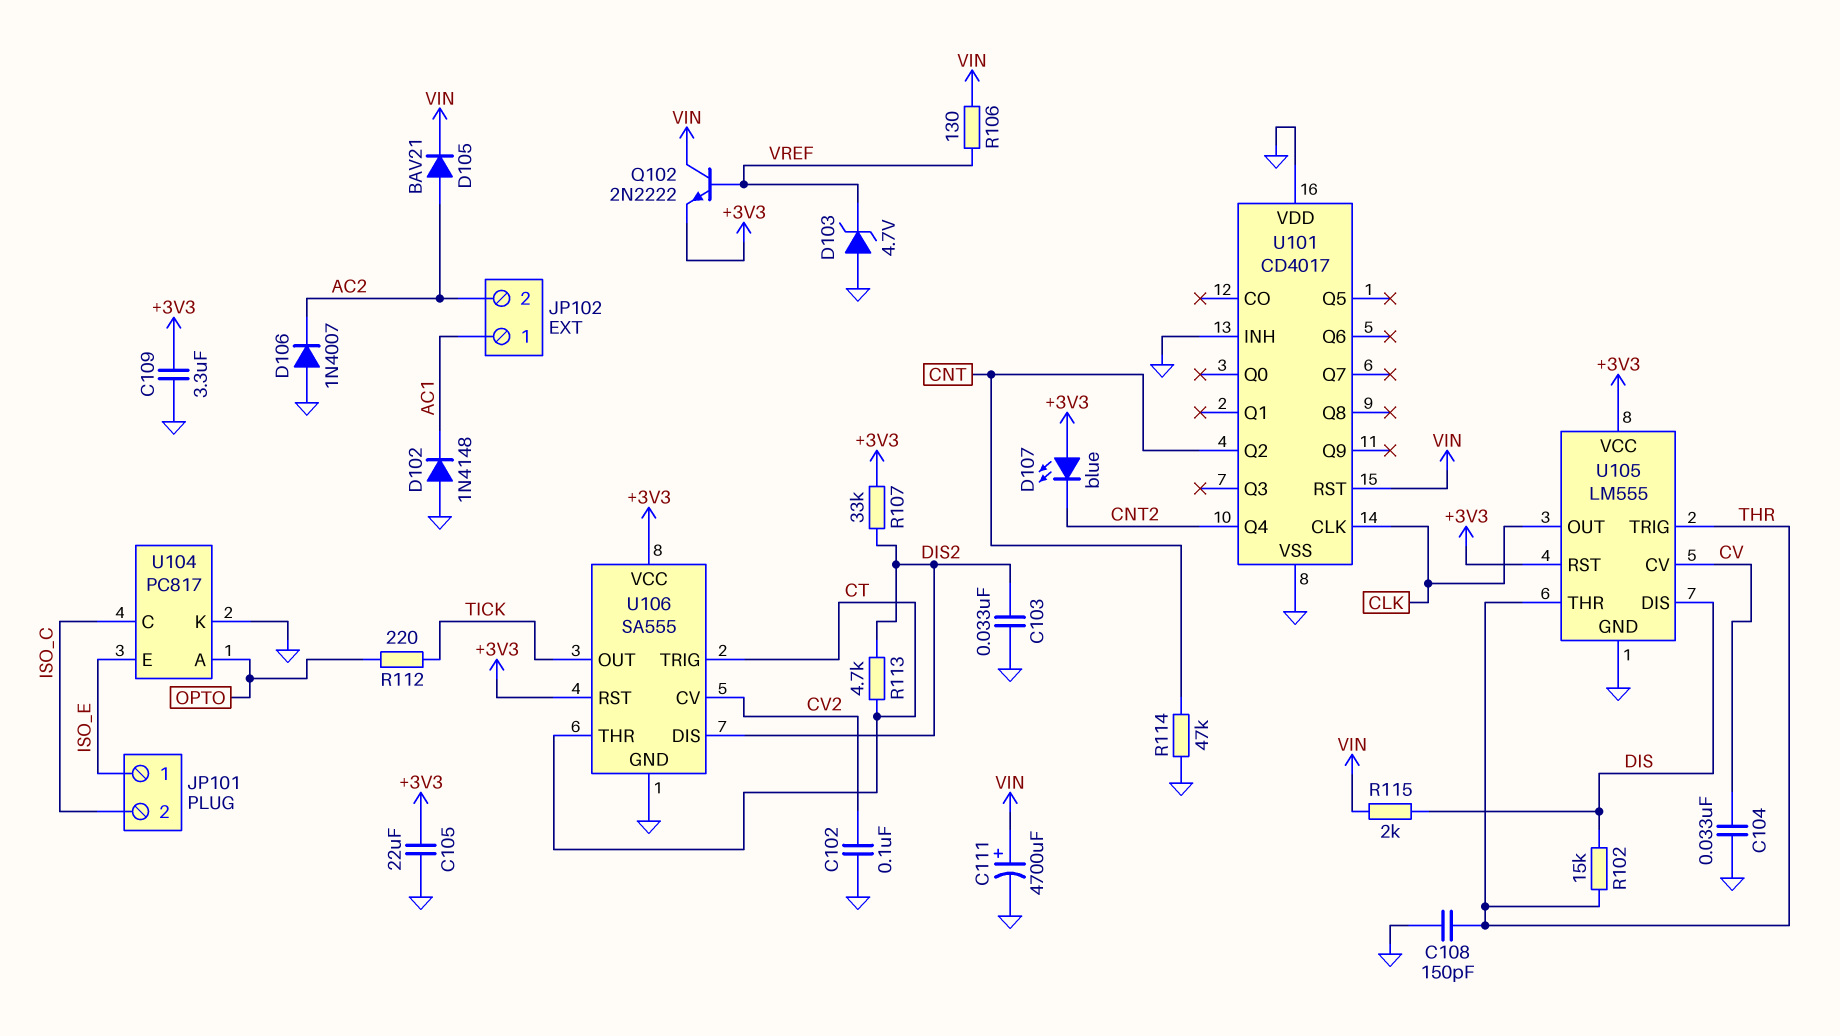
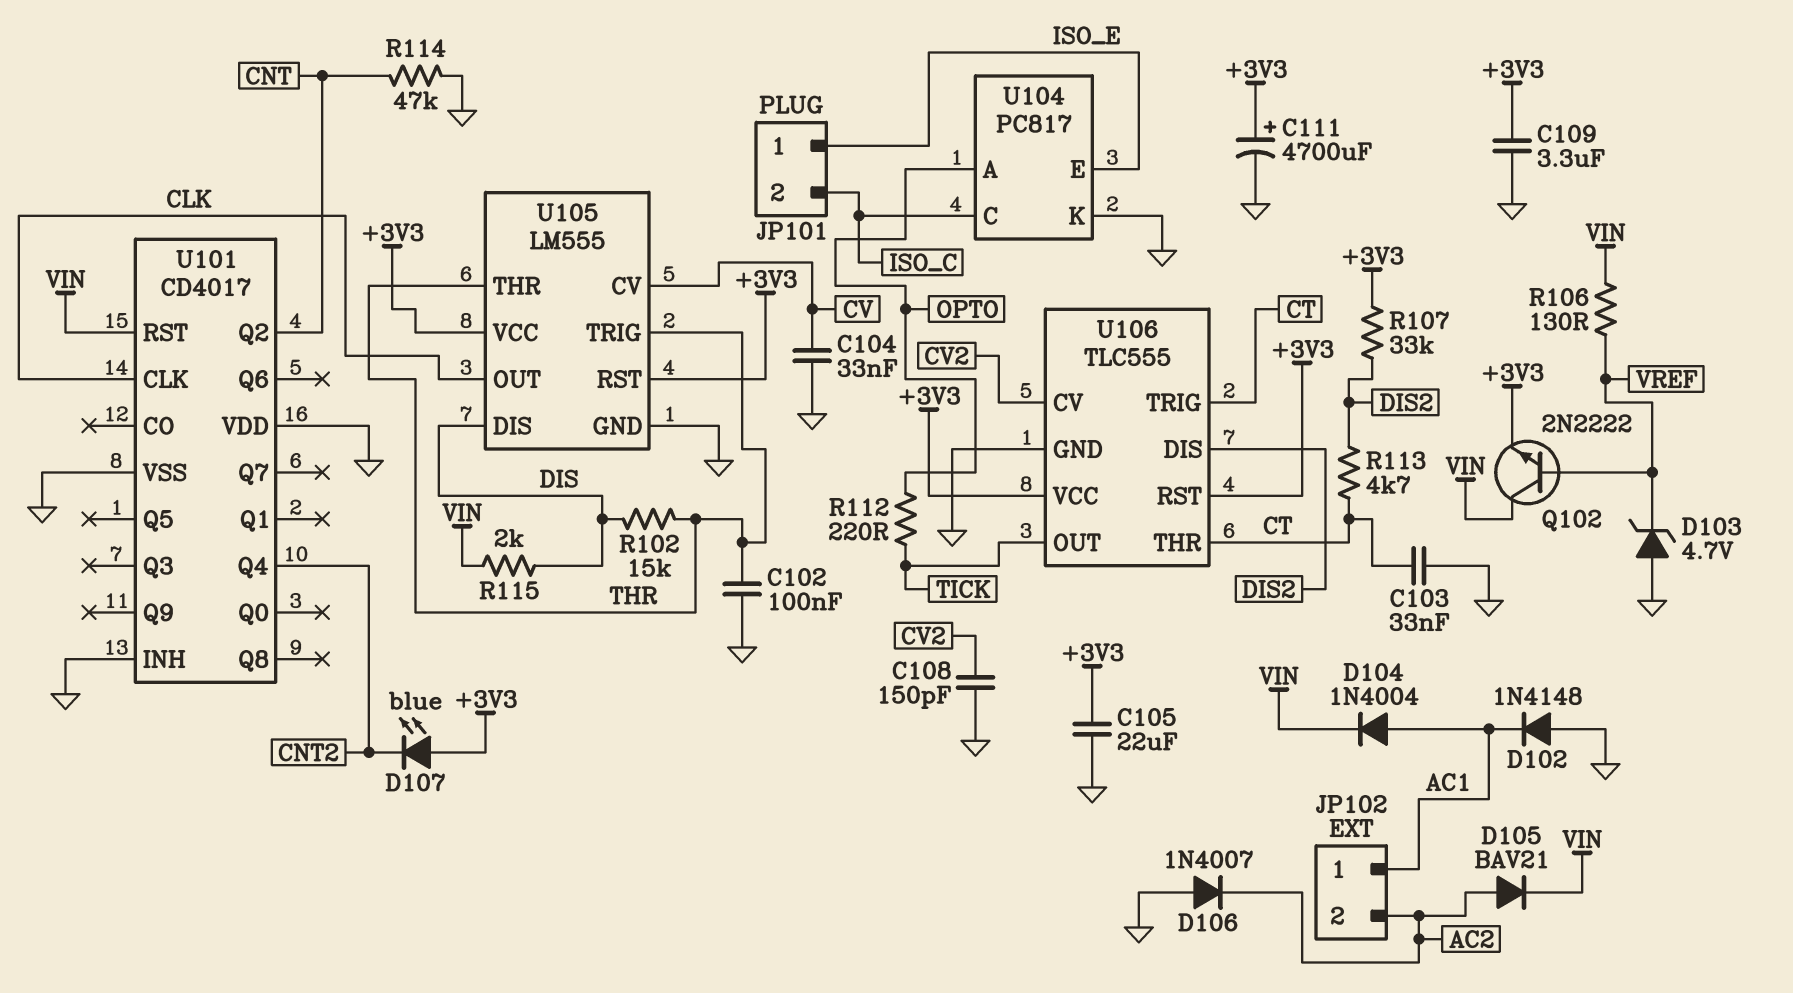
C102: 100nF (CV2, GND) -> 100nF (GND, THR)
C103: 33nF (DIS2, GND) -> 33nF (CT, GND)
C108: 150pF (GND, THR) -> 150pF (CV2, GND)
C111: 4700uF (plus VIN, minus GND) -> 4700uF (plus +3V3, minus GND)
D104: none -> diode 1N4004 (A AC1, K VIN)
U106: SA555 -> TLC555

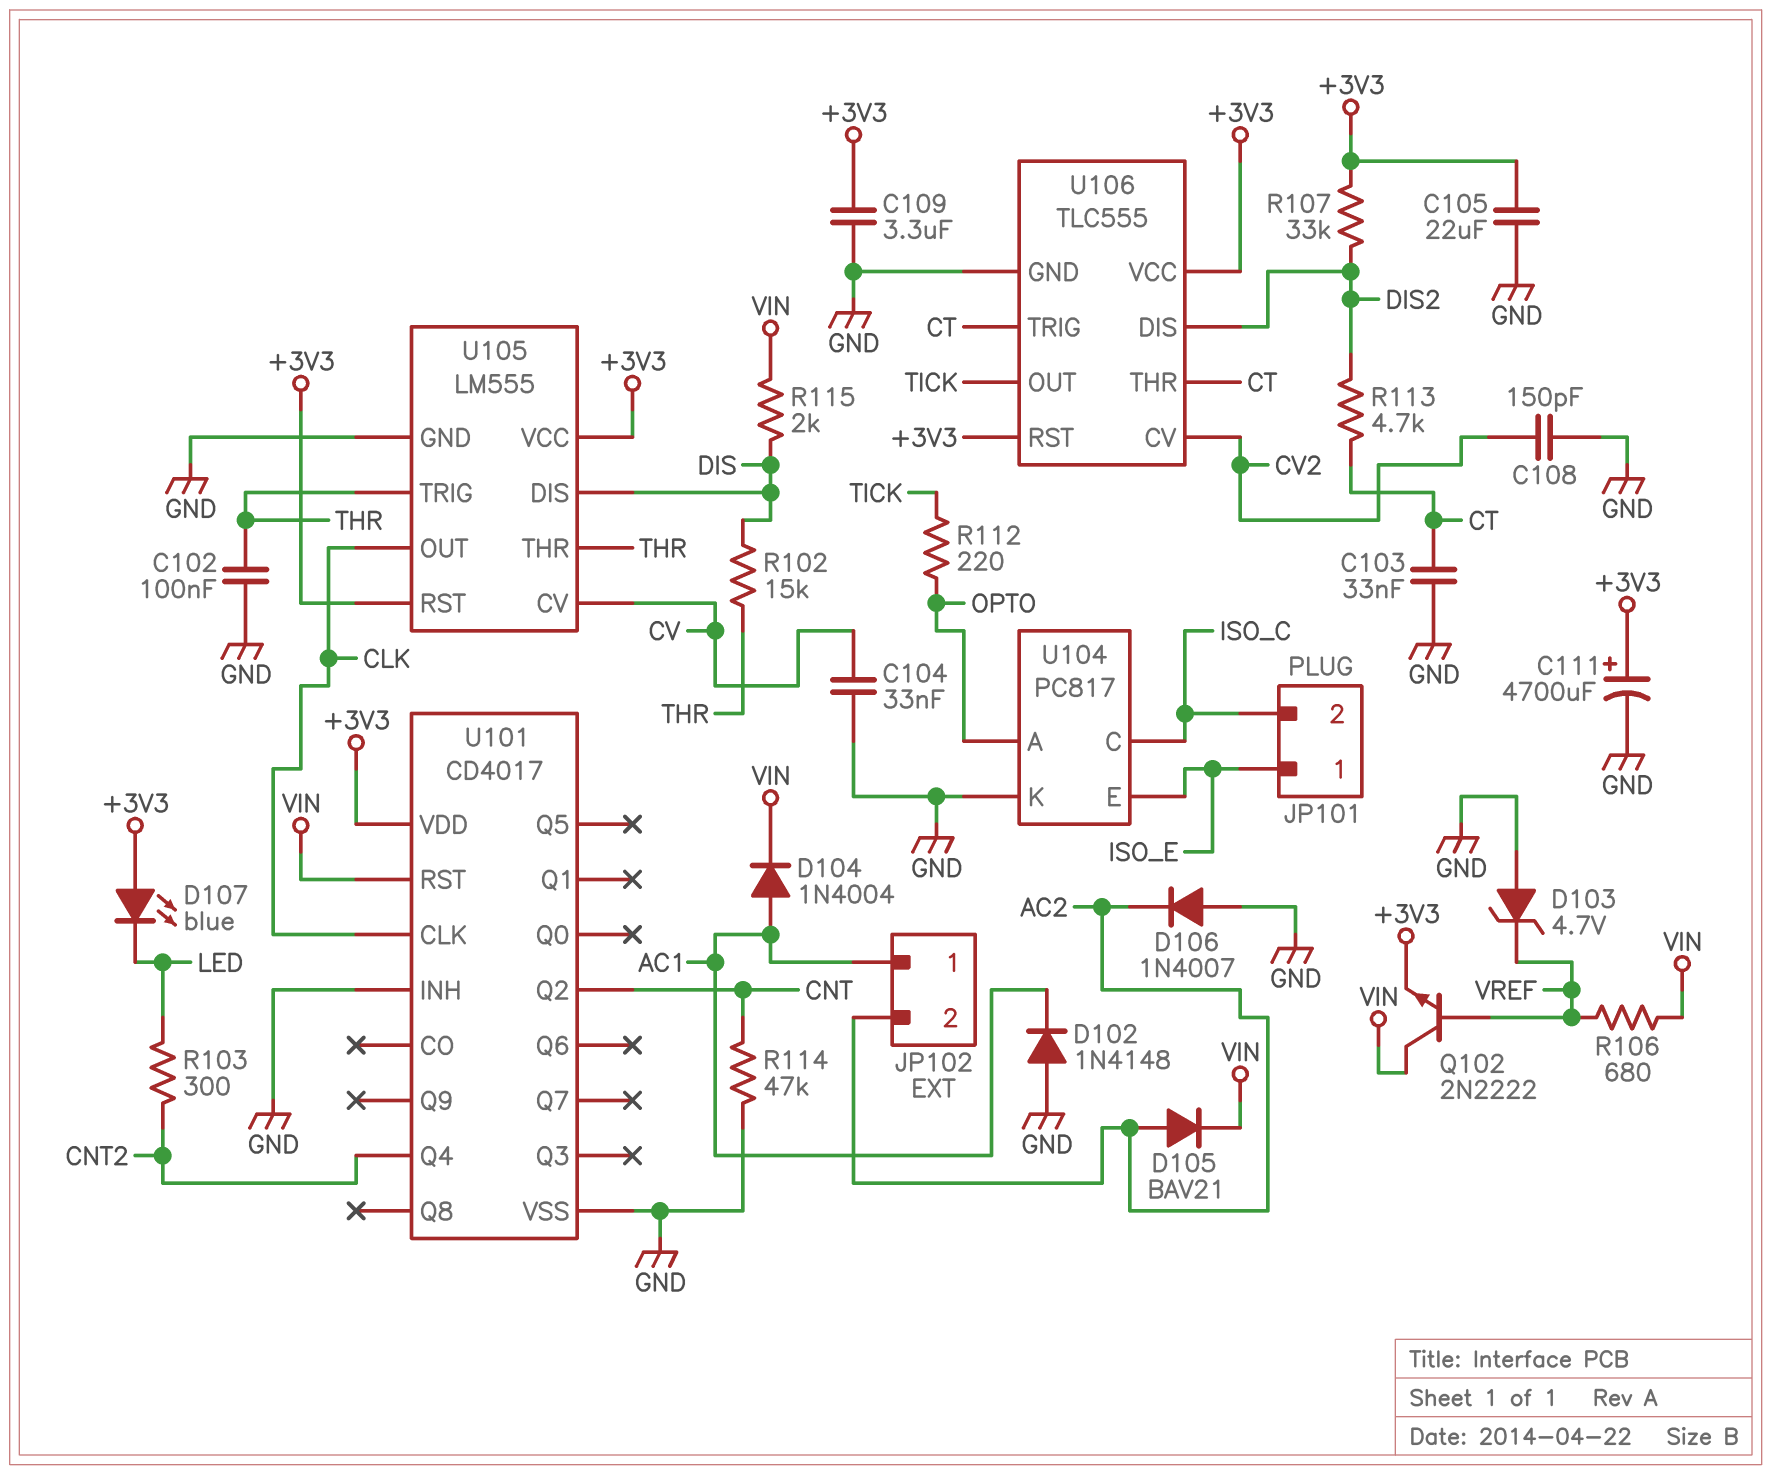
D107: LED blue (A +3V3, K CNT2) -> LED blue (A +3V3, K LED)
R103: none -> 300 (CNT2, LED)
R106: 130 (VIN, VREF) -> 680 (VIN, VREF)
U101 pin VDD: GND -> +3V3

